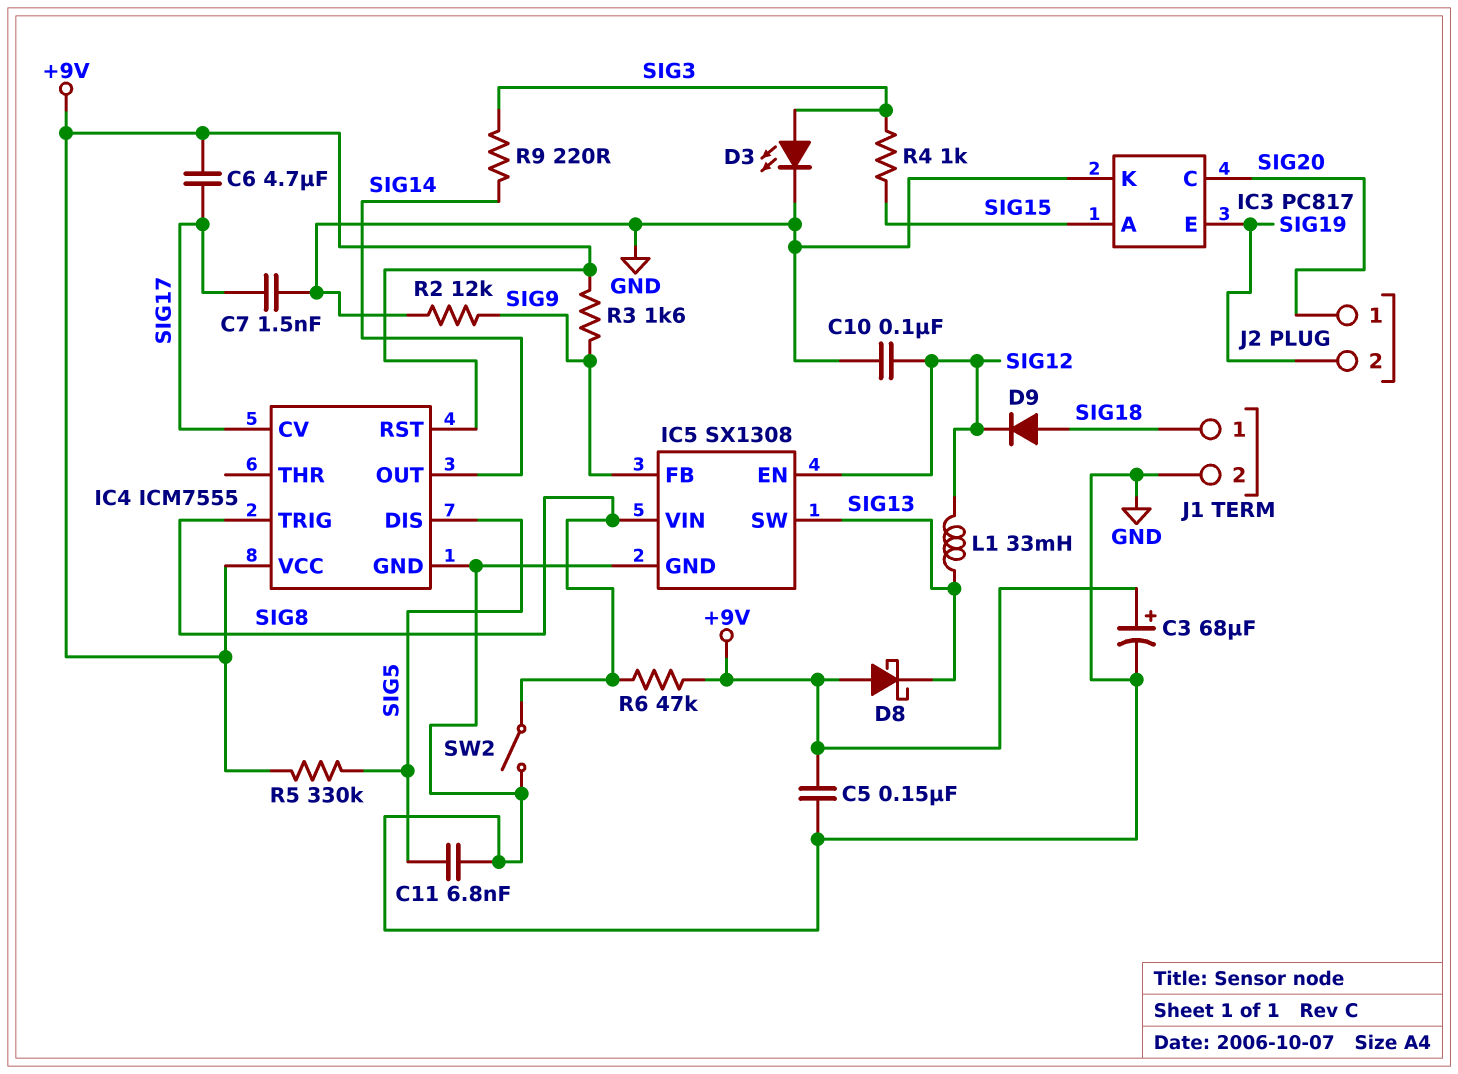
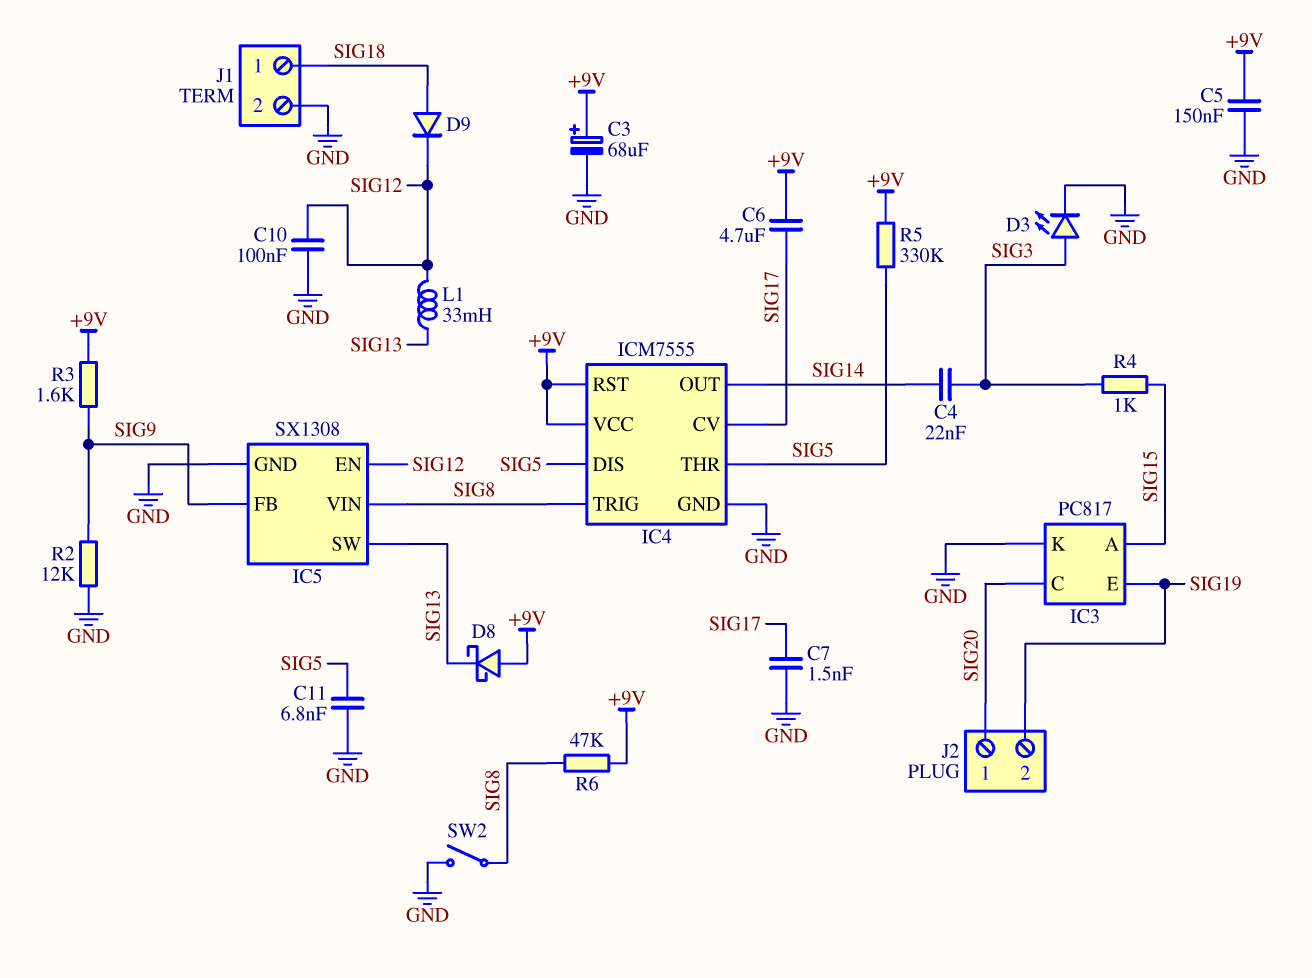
C4: none -> 22nF (SIG3, SIG14)
IC4 pin THR: none -> SIG5
R9: 220 (SIG3, SIG14) -> none

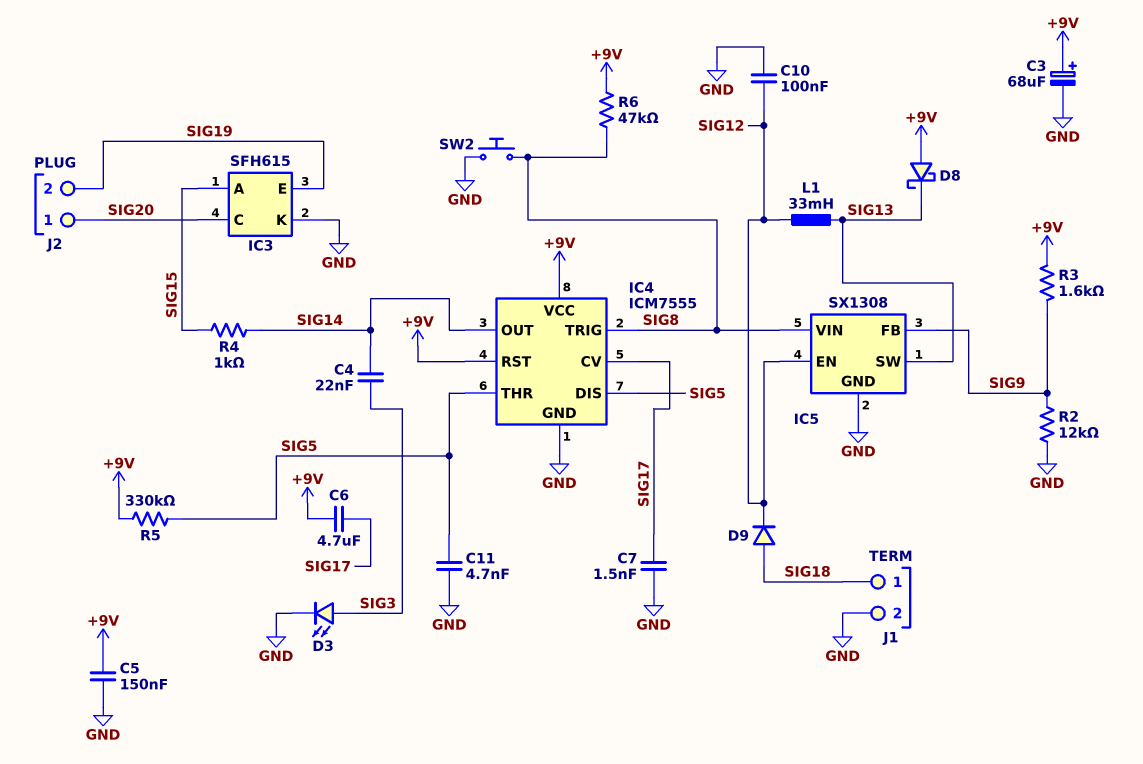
C11: 6.8nF (GND, SIG5) -> 4.7nF (GND, SIG5)
IC3: PC817 -> SFH615
R4: 1k (SIG3, SIG15) -> 1k (SIG14, SIG15)
SW2: switch (GND, SIG8) -> button (GND, SIG8)

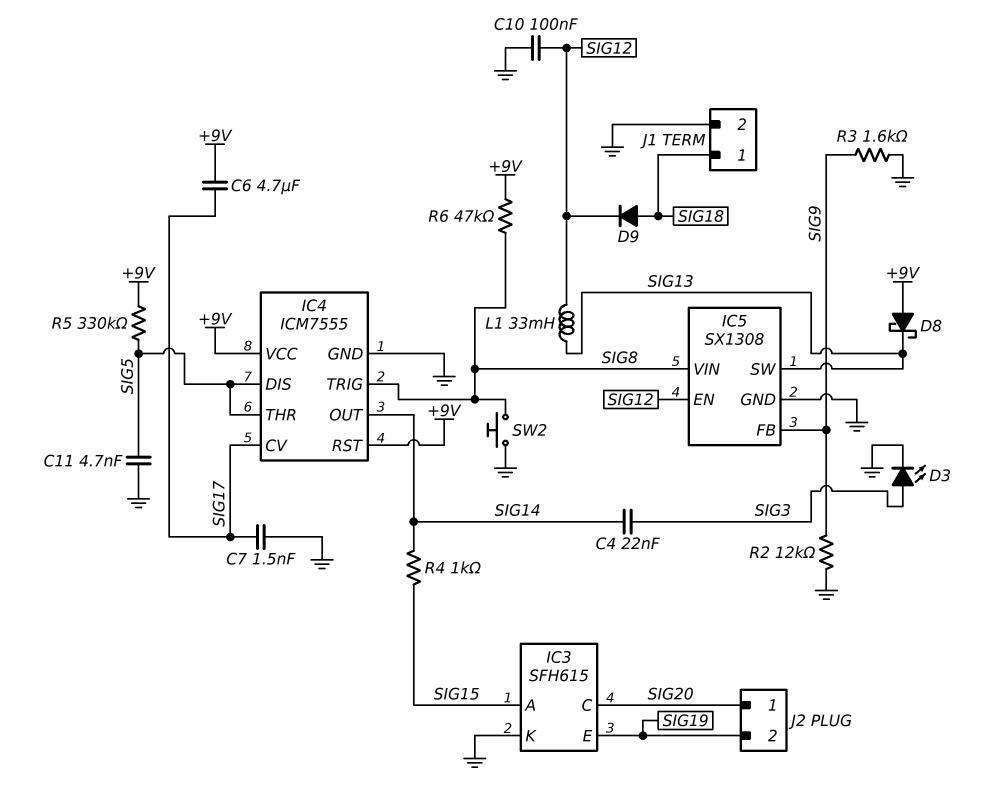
C3: 68uF (plus +9V, minus GND) -> none
C5: 150nF (+9V, GND) -> none
R3: 1.6k (+9V, SIG9) -> 1.6k (GND, SIG9)

